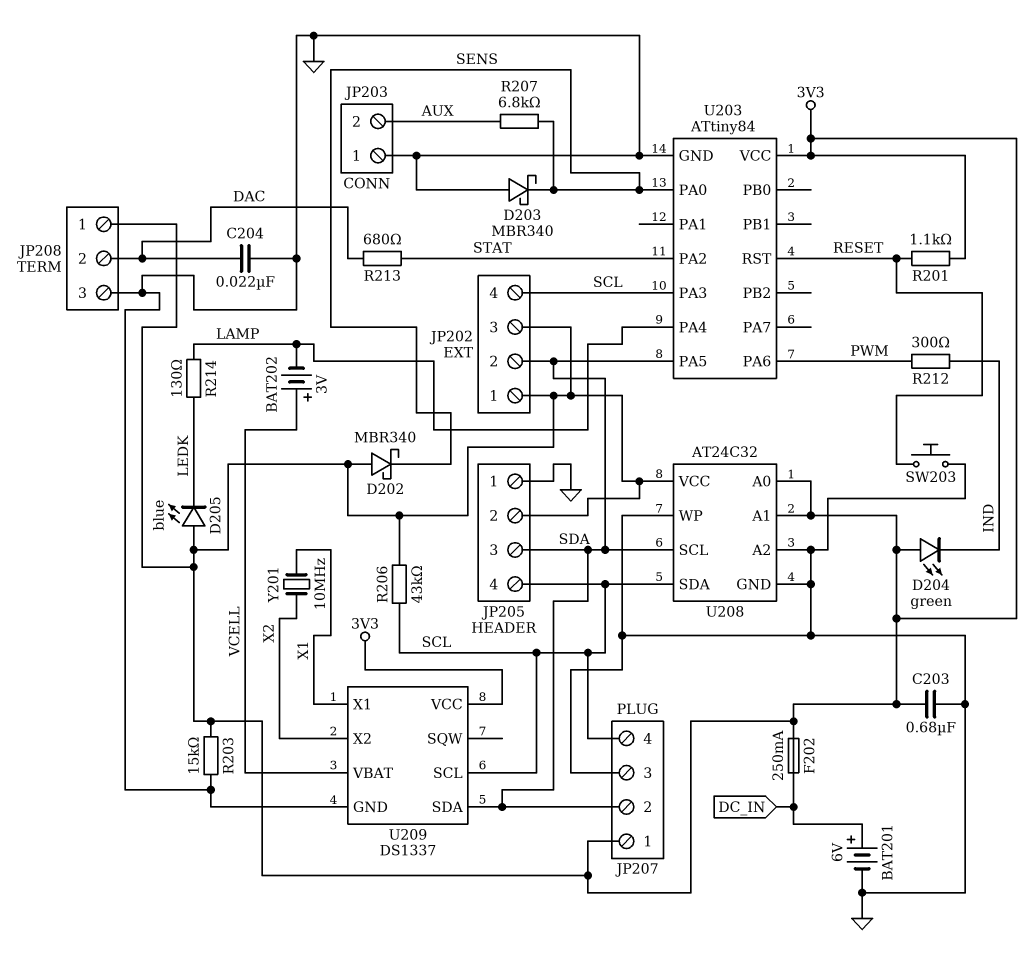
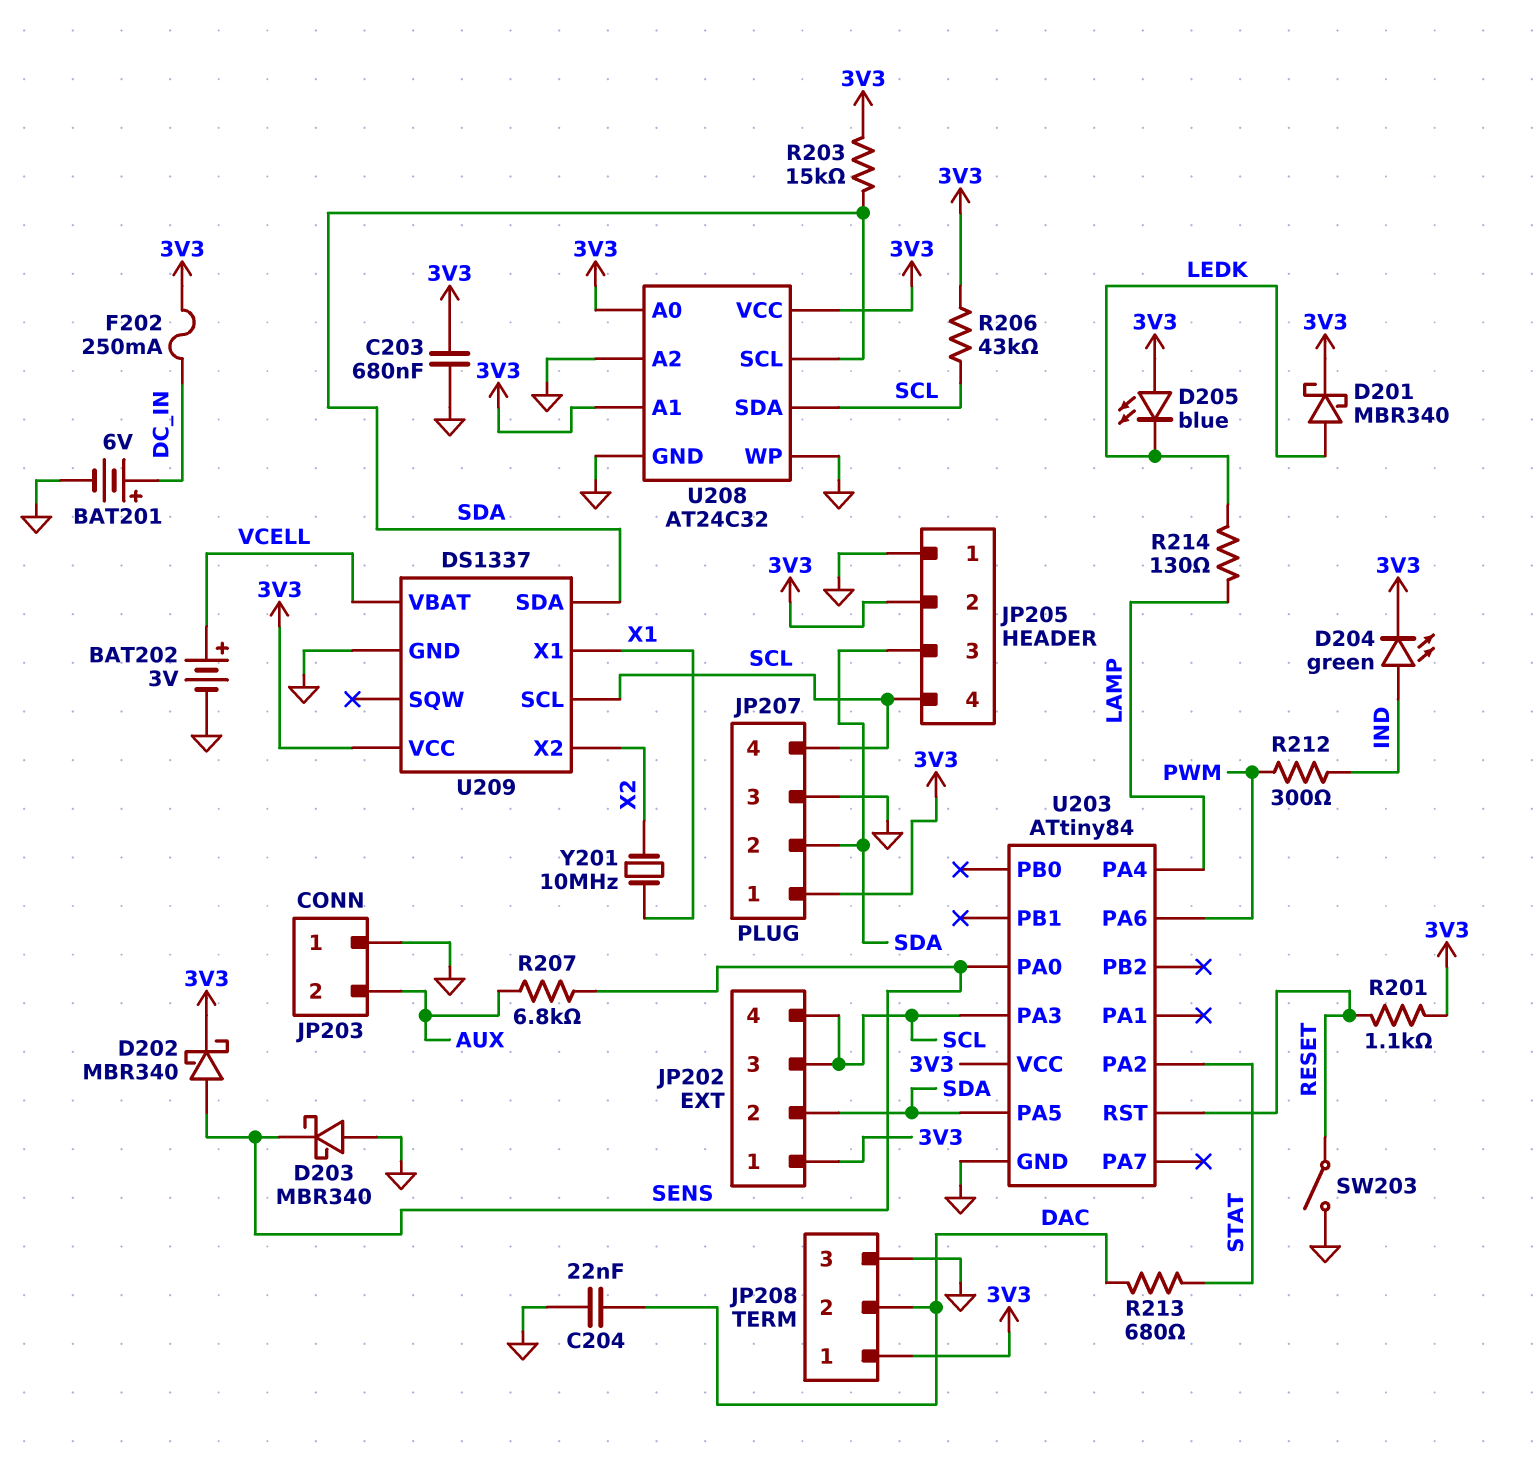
BAT202: 3V (plus VCELL, minus LAMP) -> 3V (plus VCELL, minus GND)
D201: none -> schottky MBR340 (A LEDK, K 3V3)
D202: schottky MBR340 (A 3V3, K SENS) -> schottky MBR340 (A SENS, K 3V3)
D204: LED green (A 3V3, K IND) -> LED green (A IND, K 3V3)
JP202 pin 3: 3V3 -> SCL
R203: 15k (3V3, GND) -> 15k (3V3, SDA)
SW203: button (GND, RESET) -> switch (GND, RESET)

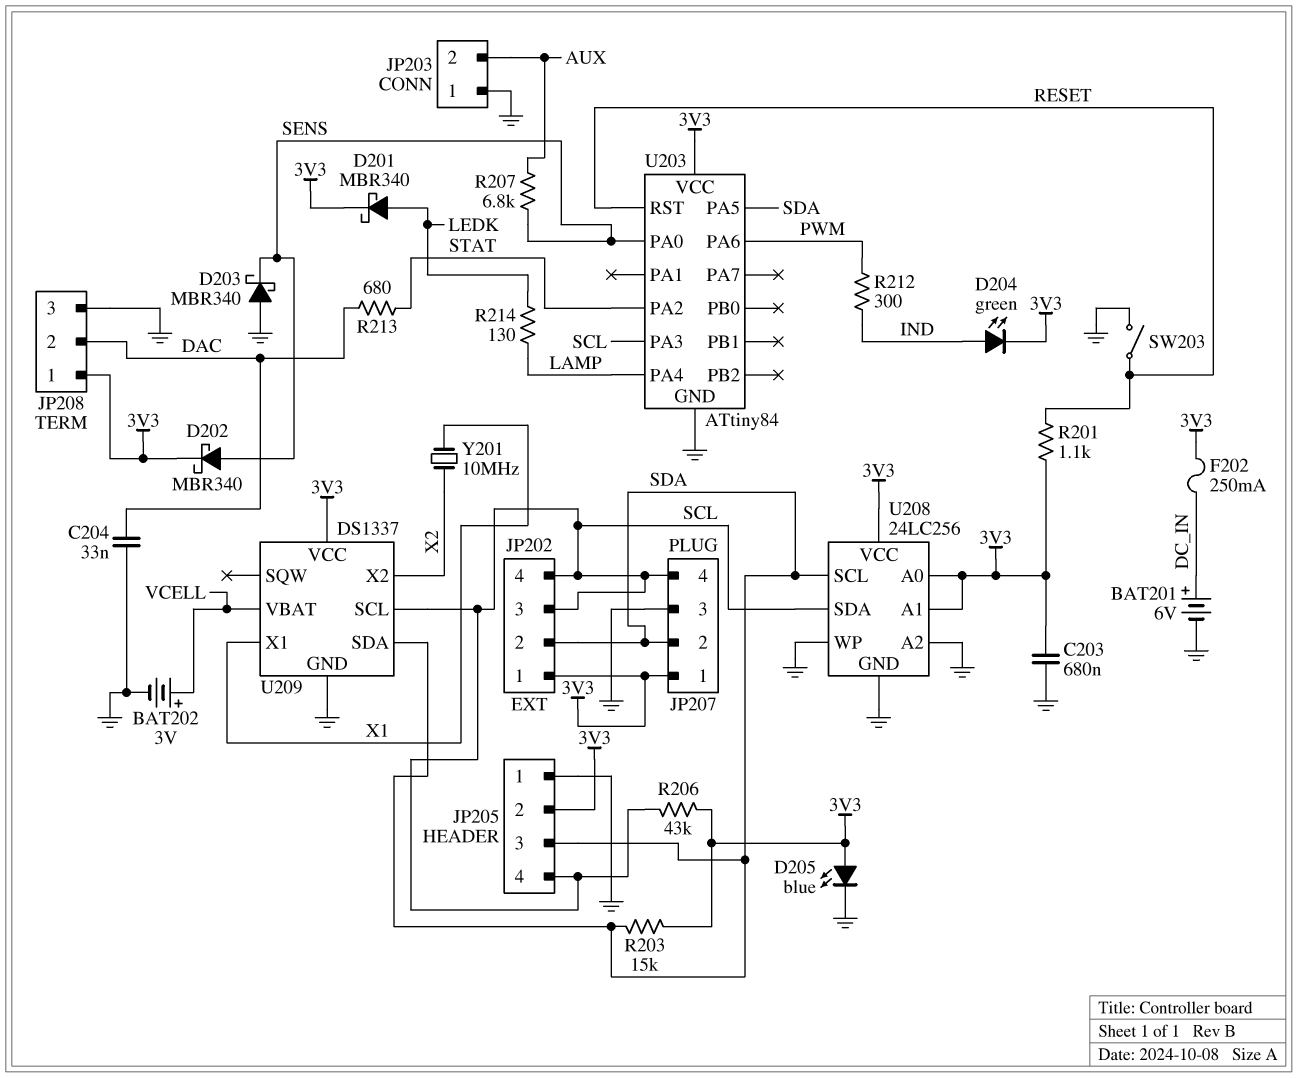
C204: 22nF (DAC, GND) -> 33nF (DAC, GND)
D205: LED blue (A 3V3, K LEDK) -> LED blue (A 3V3, K GND)
U208: AT24C32 -> 24LC256

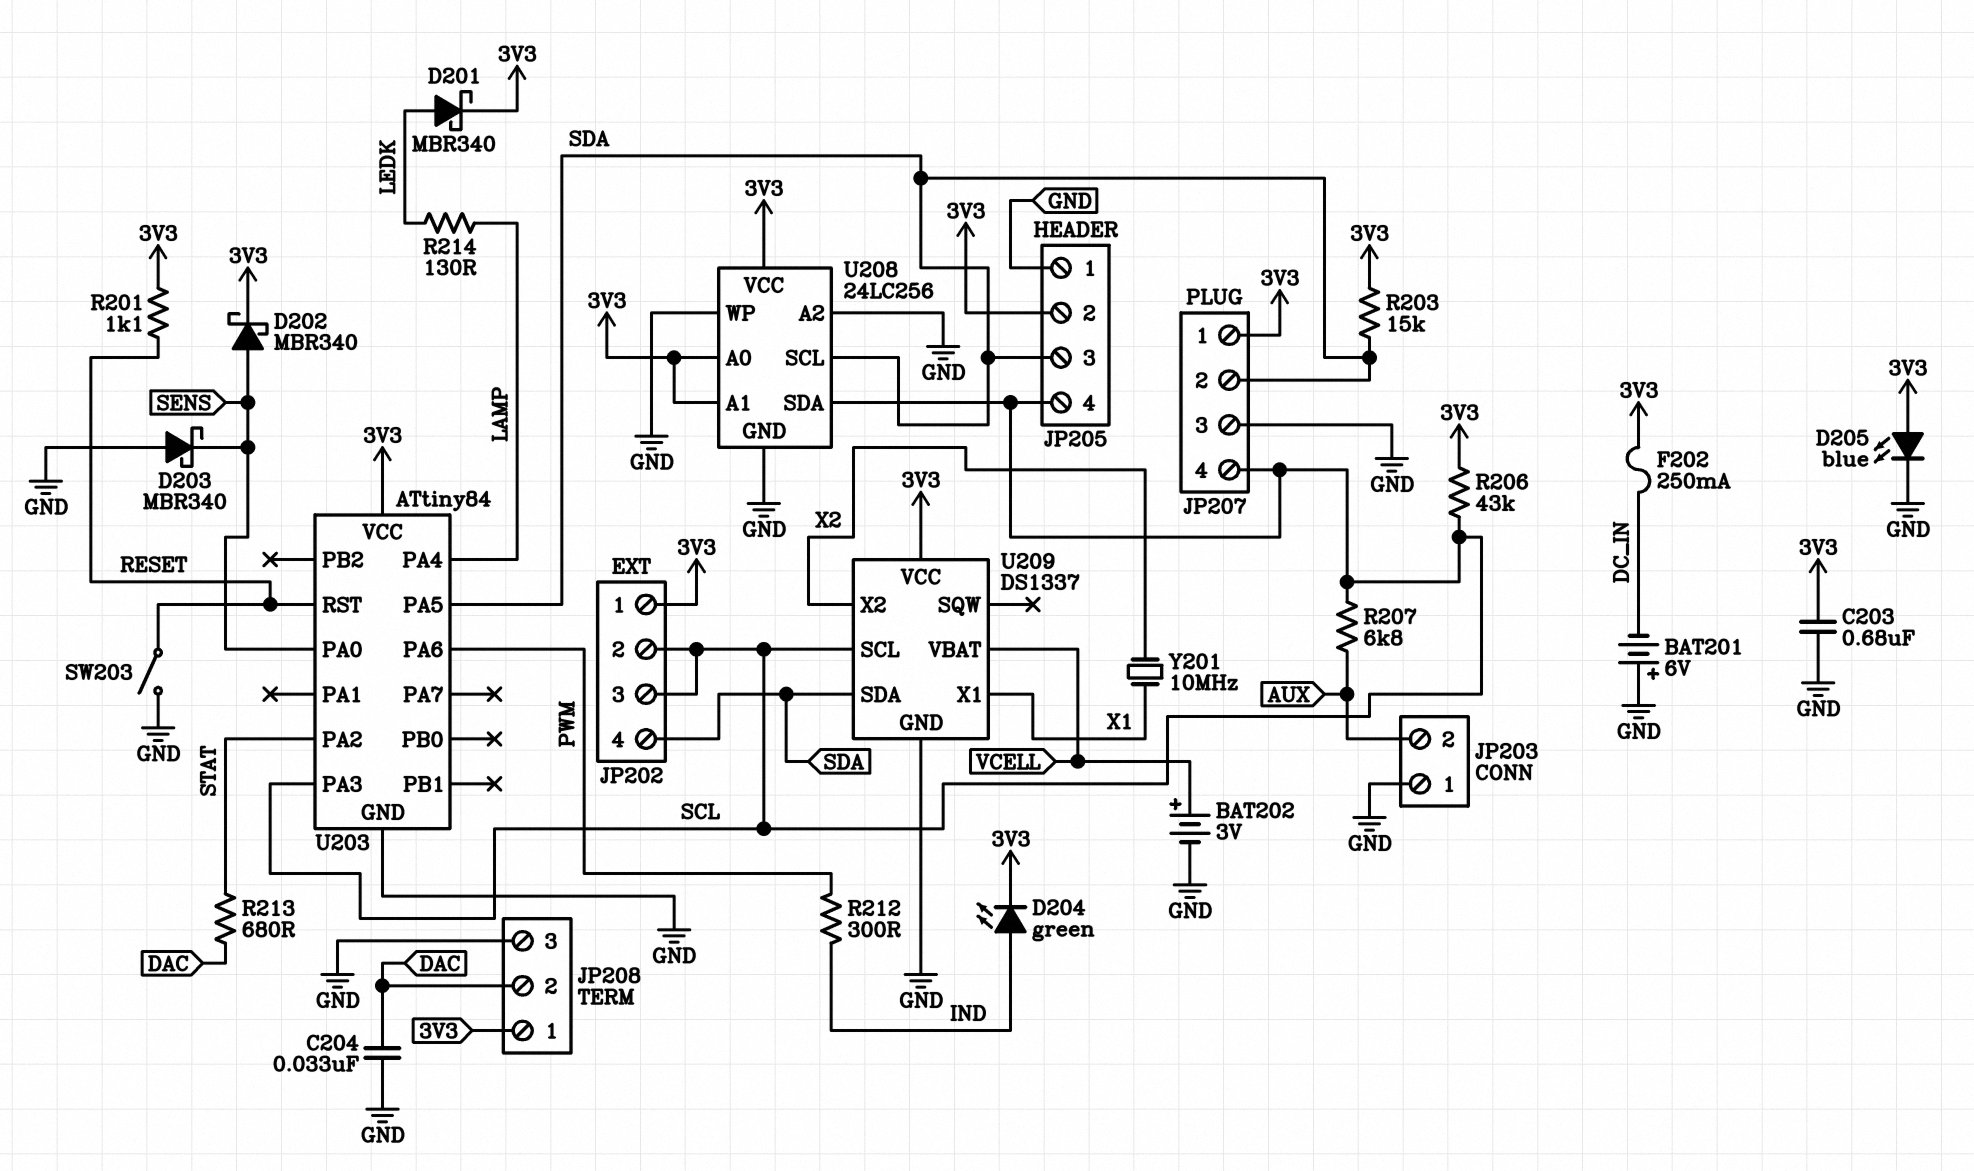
BAT201: 6V (plus DC_IN, minus GND) -> 6V (plus GND, minus DC_IN)
JP202 pin 2: SDA -> SCL
JP202 pin 4: SCL -> SDA
R207: 6.8k (AUX, SENS) -> 6.8k (AUX, SCL)

